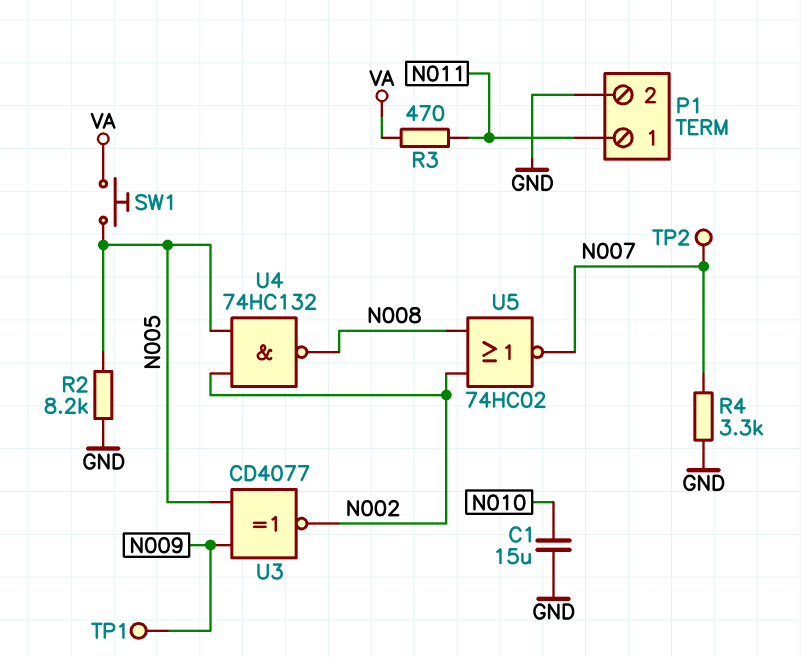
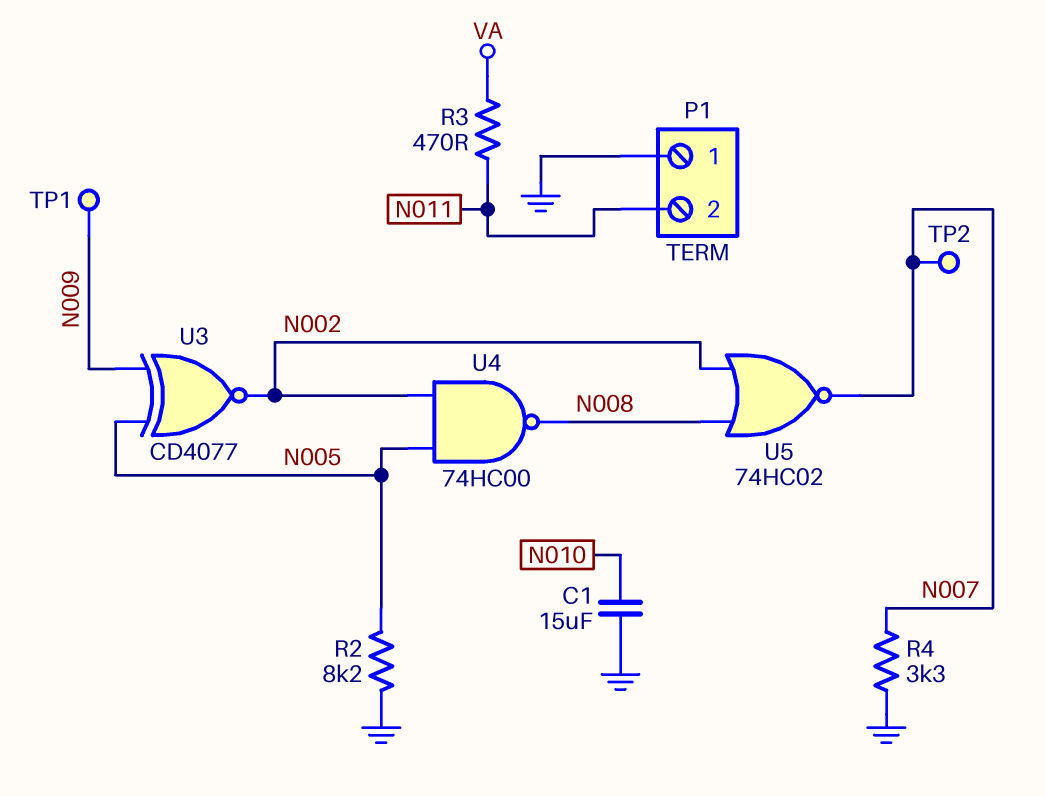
P1 pin 1: N011 -> GND
P1 pin 2: GND -> N011
SW1: button (N005, VA) -> none
U4: NAND 74HC132 (in N002, in N005, out N008) -> NAND 74HC00 (in N002, in N005, out N008)

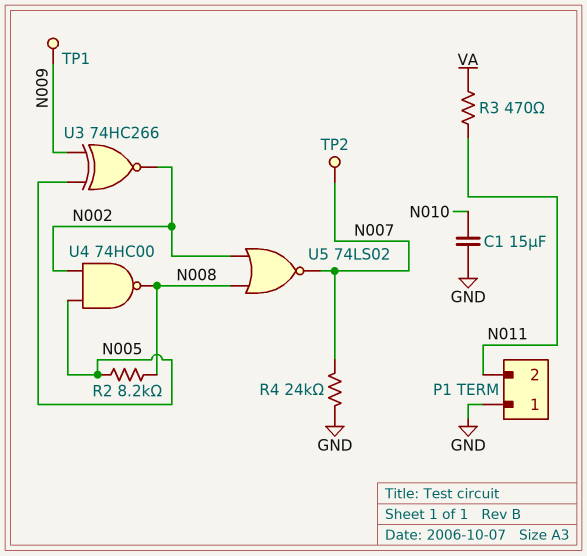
R2: 8.2k (GND, N005) -> 8.2k (N005, N008)
R4: 3.3k (GND, N007) -> 24k (GND, N007)
U3: XNOR CD4077 (in N005, in N009, out N002) -> XNOR 74HC266 (in N005, in N009, out N002)
U5: NOR 74HC02 (in N002, in N008, out N007) -> NOR 74LS02 (in N002, in N008, out N007)

